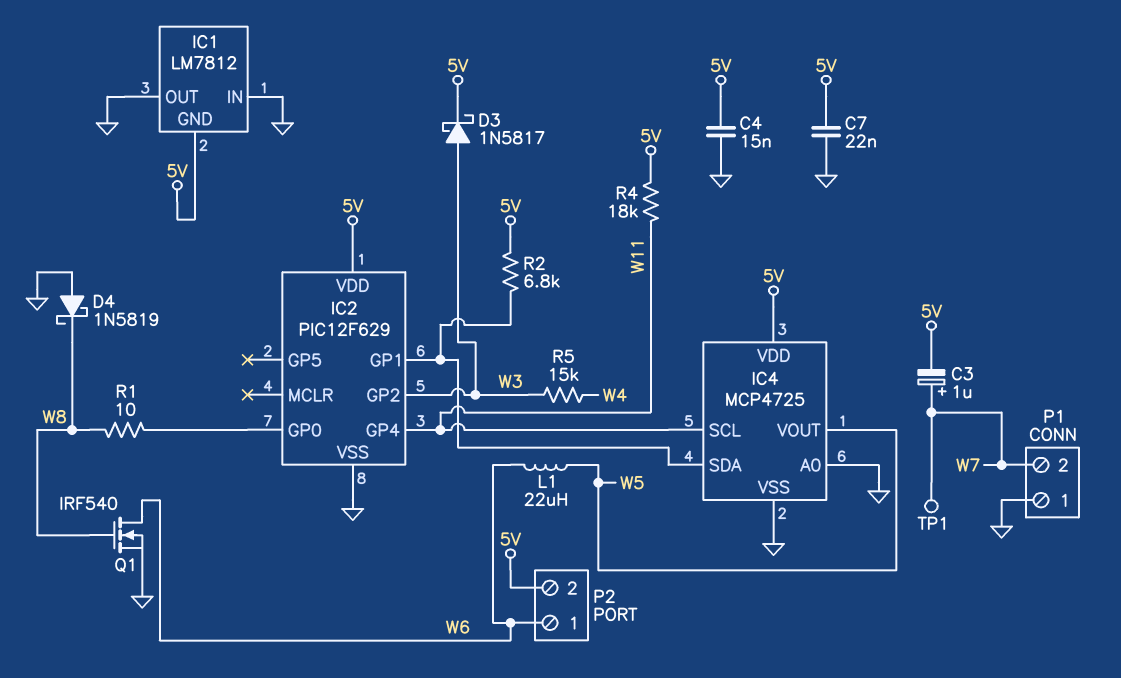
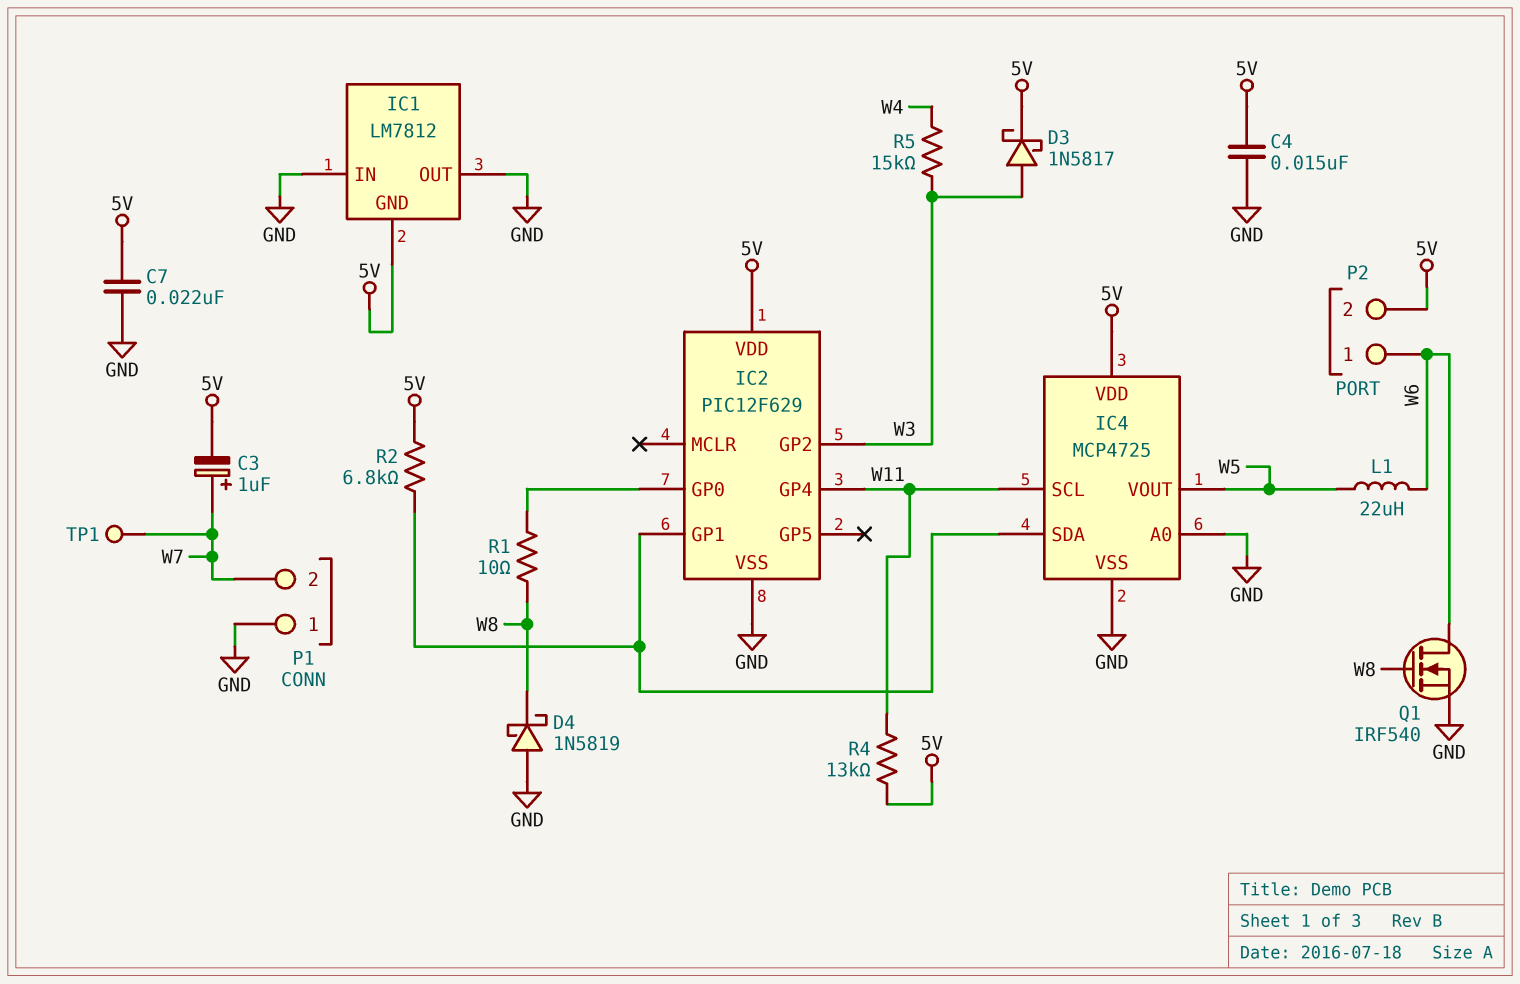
R4: 18k (5V, W11) -> 13k (5V, W11)

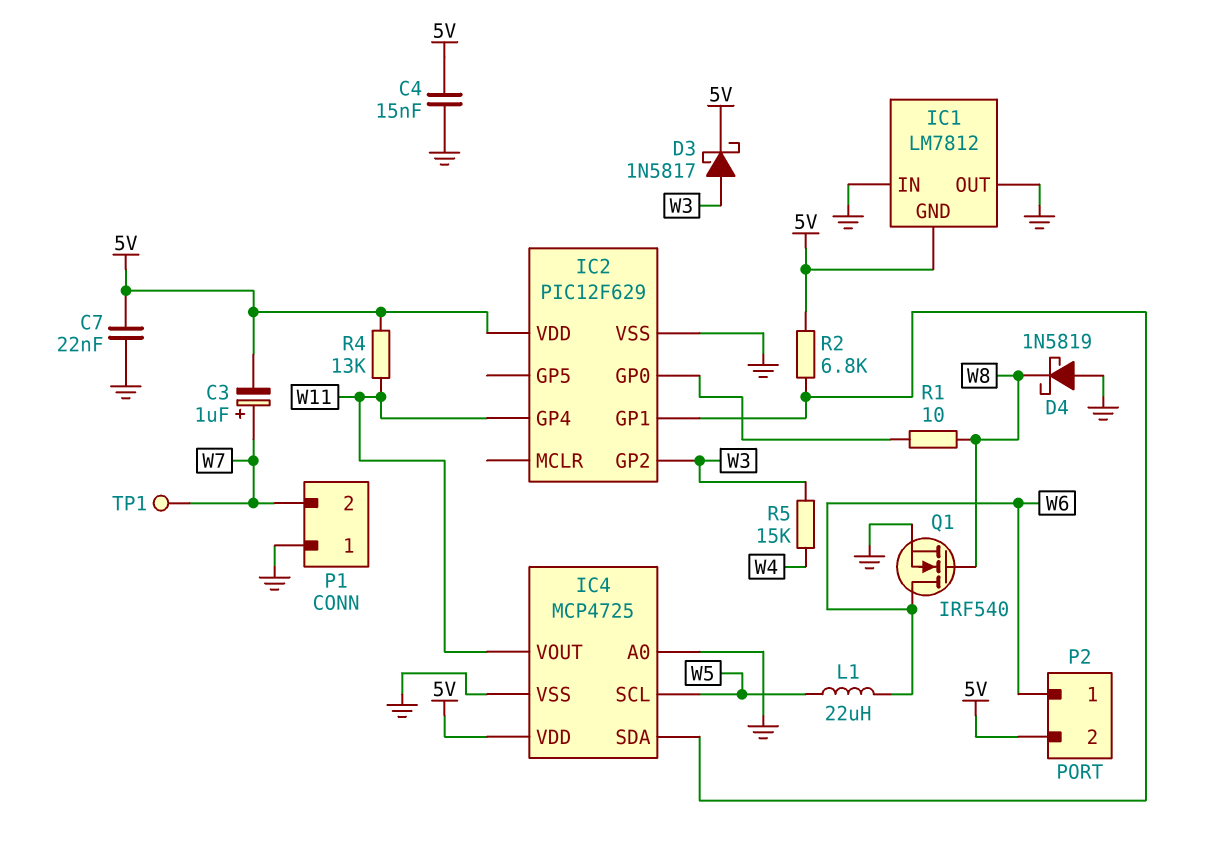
IC4 pin SCL: W11 -> W5
IC4 pin VOUT: W5 -> W11

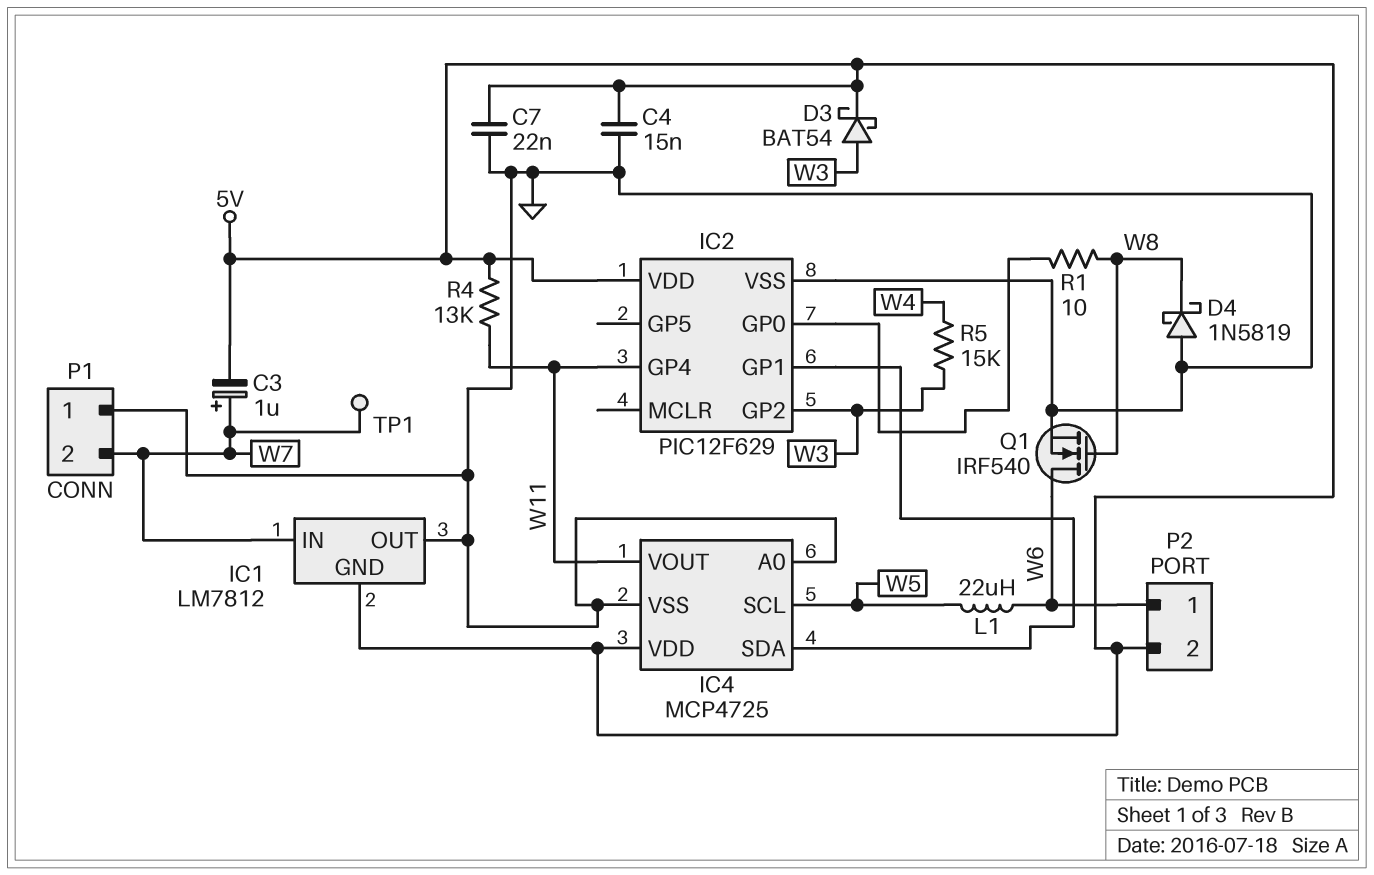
D3: schottky 1N5817 (A W3, K 5V) -> schottky BAT54 (A W3, K 5V)
IC1 pin IN: GND -> W7
R2: 6.8k (5V, IC2/GP1) -> none

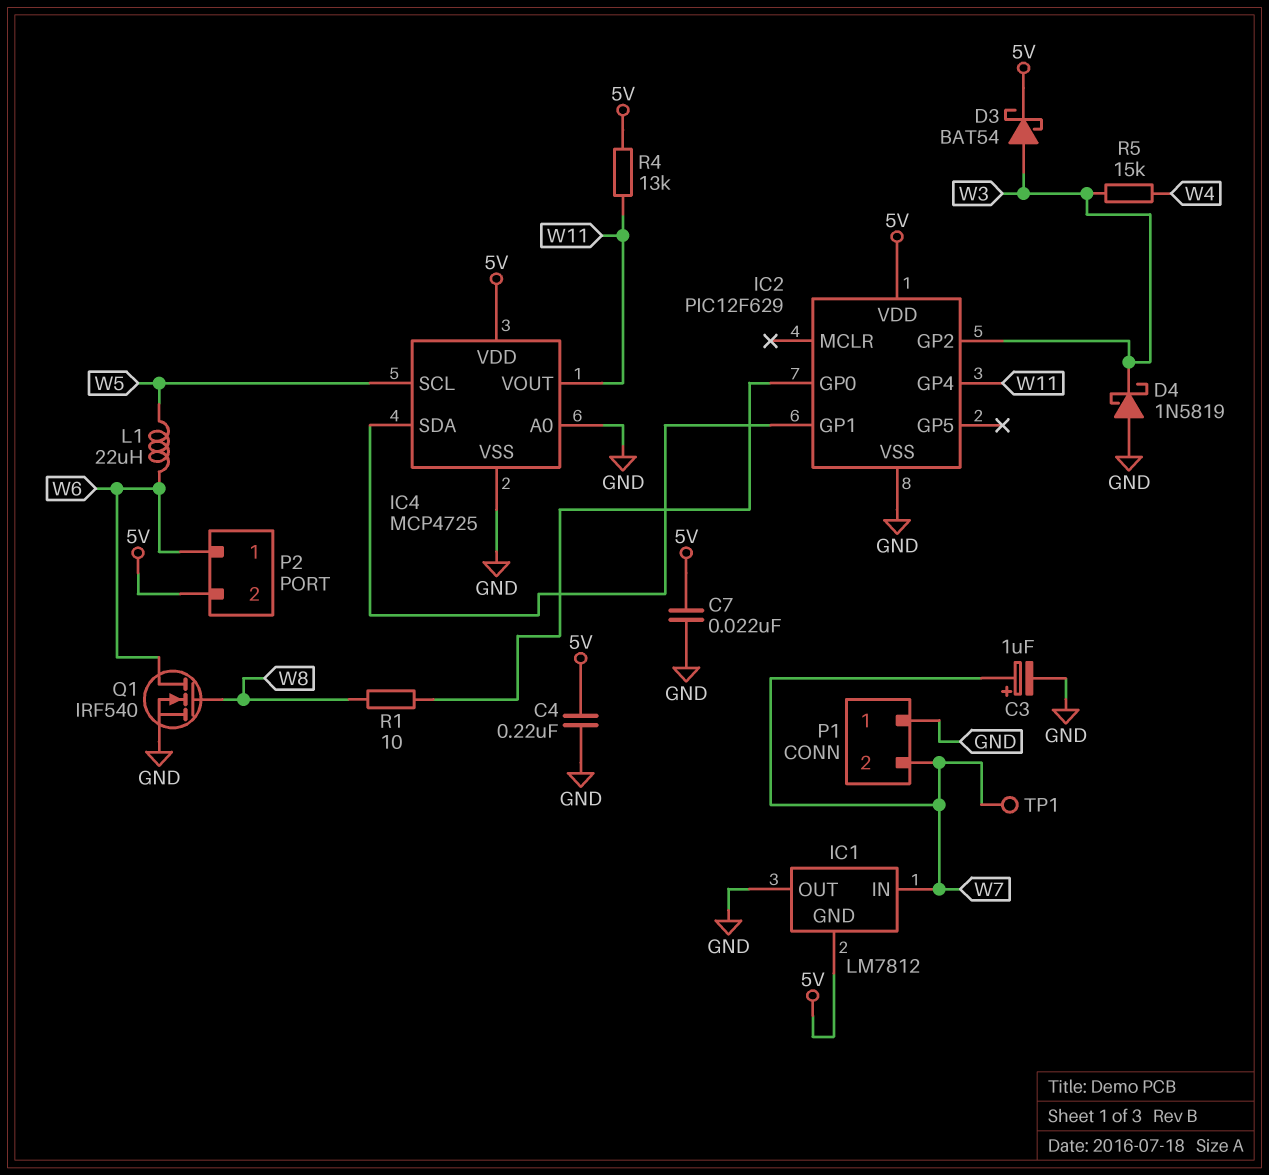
C3: 1uF (plus W7, minus 5V) -> 1uF (plus W7, minus GND)
C4: 15nF (5V, GND) -> 220nF (5V, GND)
D4: schottky 1N5819 (A GND, K W8) -> schottky 1N5819 (A GND, K W3)

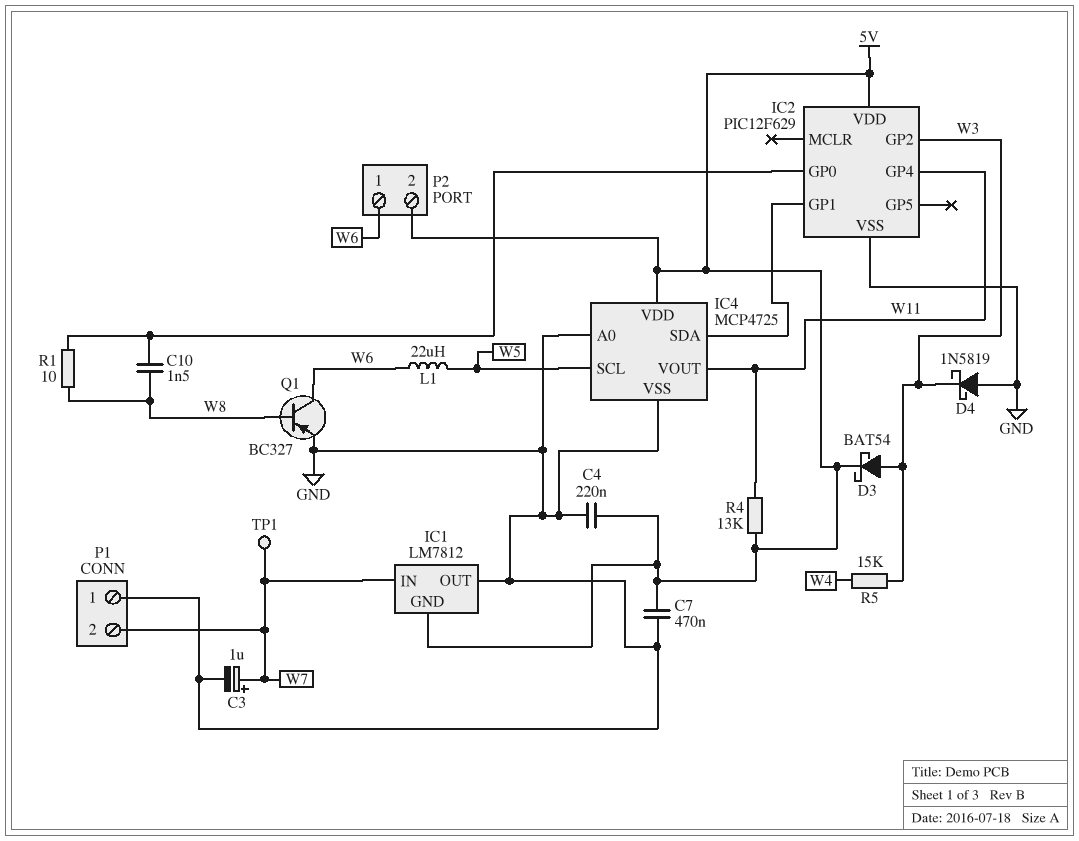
C7: 22nF (5V, GND) -> 470nF (5V, GND)
C10: none -> 1.5nF (IC2/GP0, W8)
Q1: NMOS IRF540 (G W8, D W6, S GND) -> PNP BC327 (B W8, C W6, E GND)

